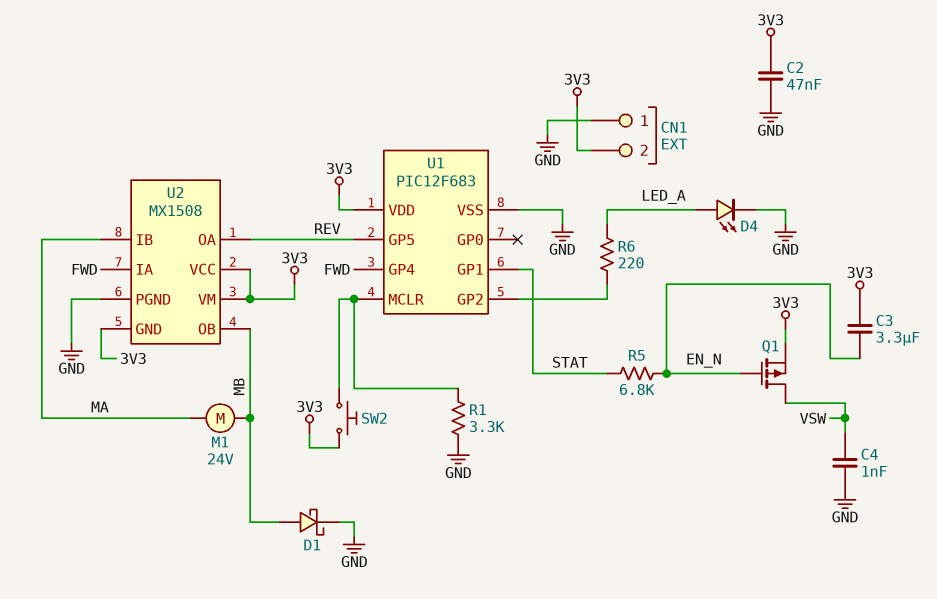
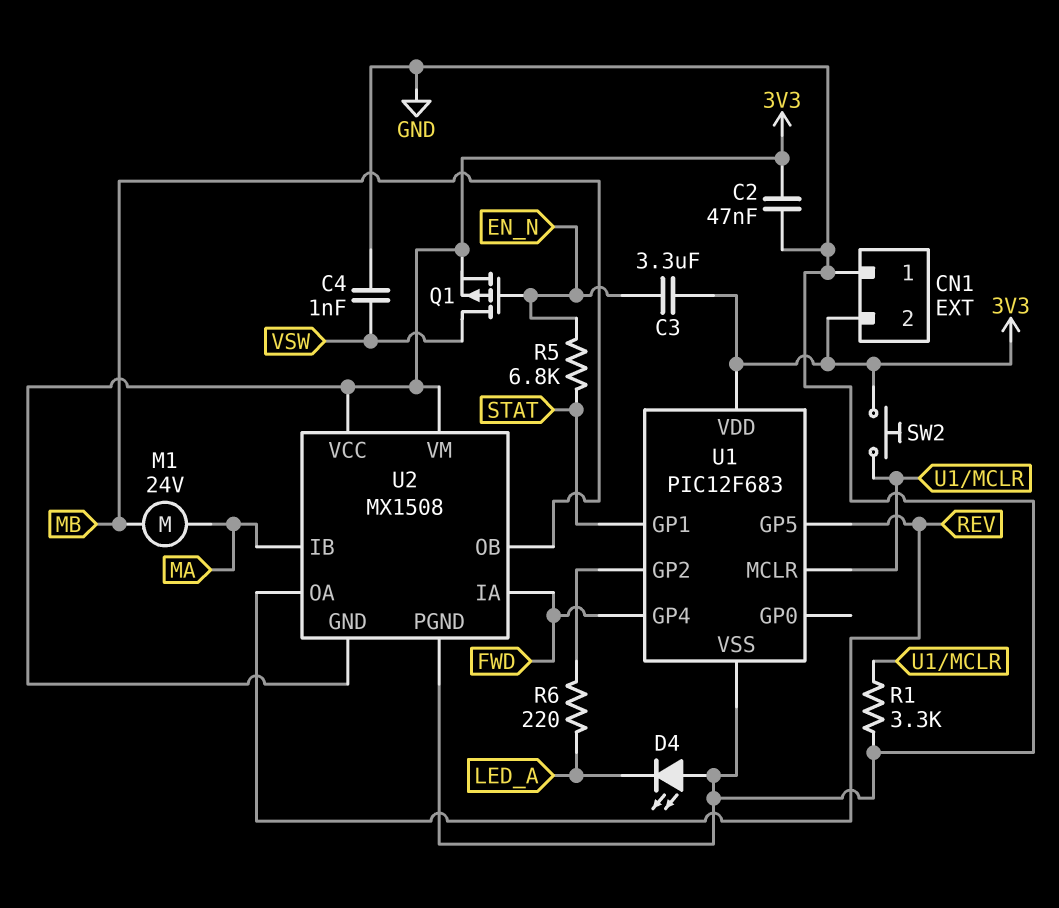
D1: schottky (A MB, K GND) -> none
D4: LED (A LED_A, K GND) -> LED (A GND, K LED_A)

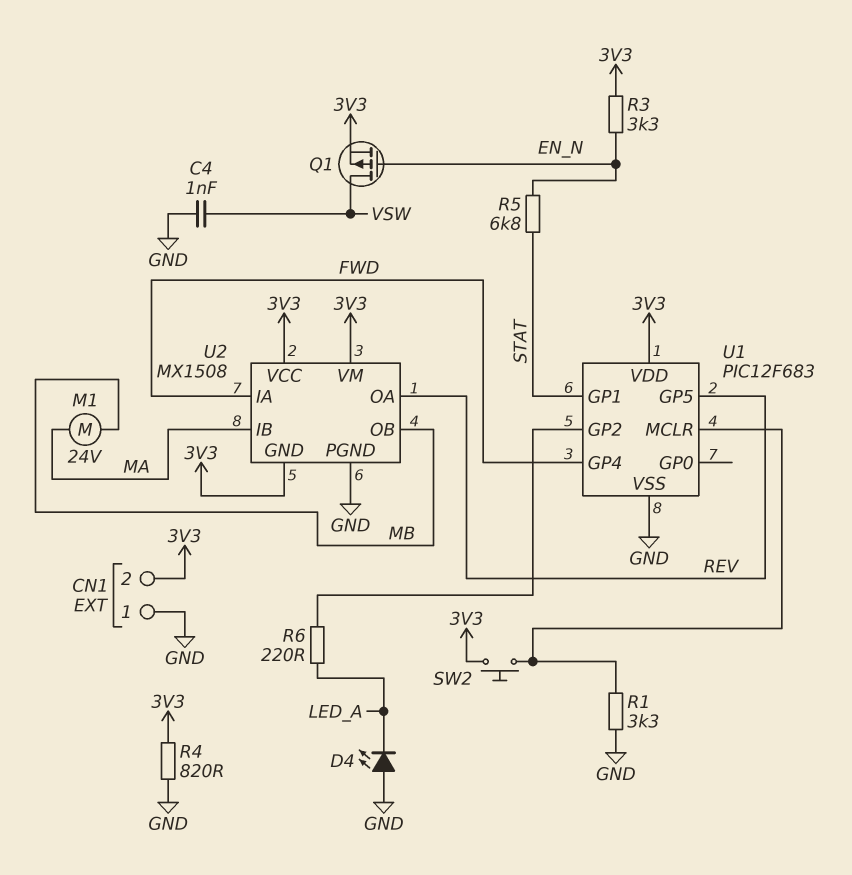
C2: 47nF (3V3, GND) -> none
C3: 3.3uF (3V3, EN_N) -> none
R3: none -> 3.3k (3V3, EN_N)
R4: none -> 820 (3V3, GND)

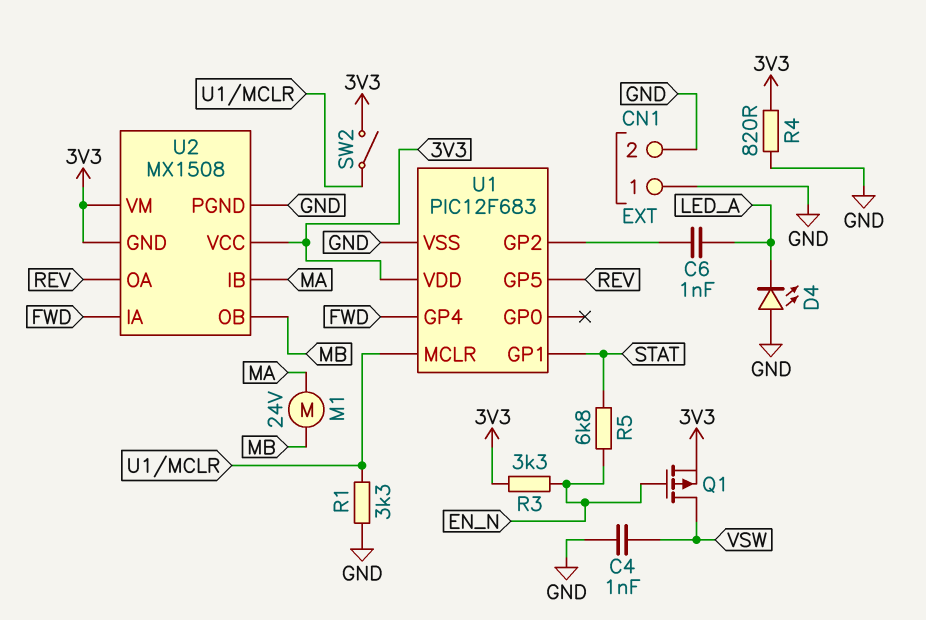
C6: none -> 1nF (LED_A, U1/GP2)
CN1 pin 2: 3V3 -> GND
R6: 220 (LED_A, U1/GP2) -> none
SW2: button (3V3, U1/MCLR) -> switch (3V3, U1/MCLR)

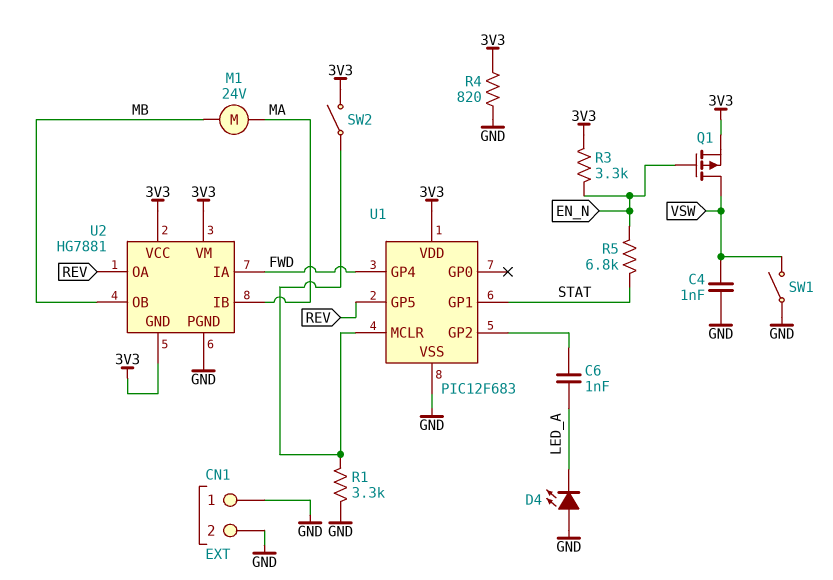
SW1: none -> switch (GND, VSW)
U2: MX1508 -> HG7881

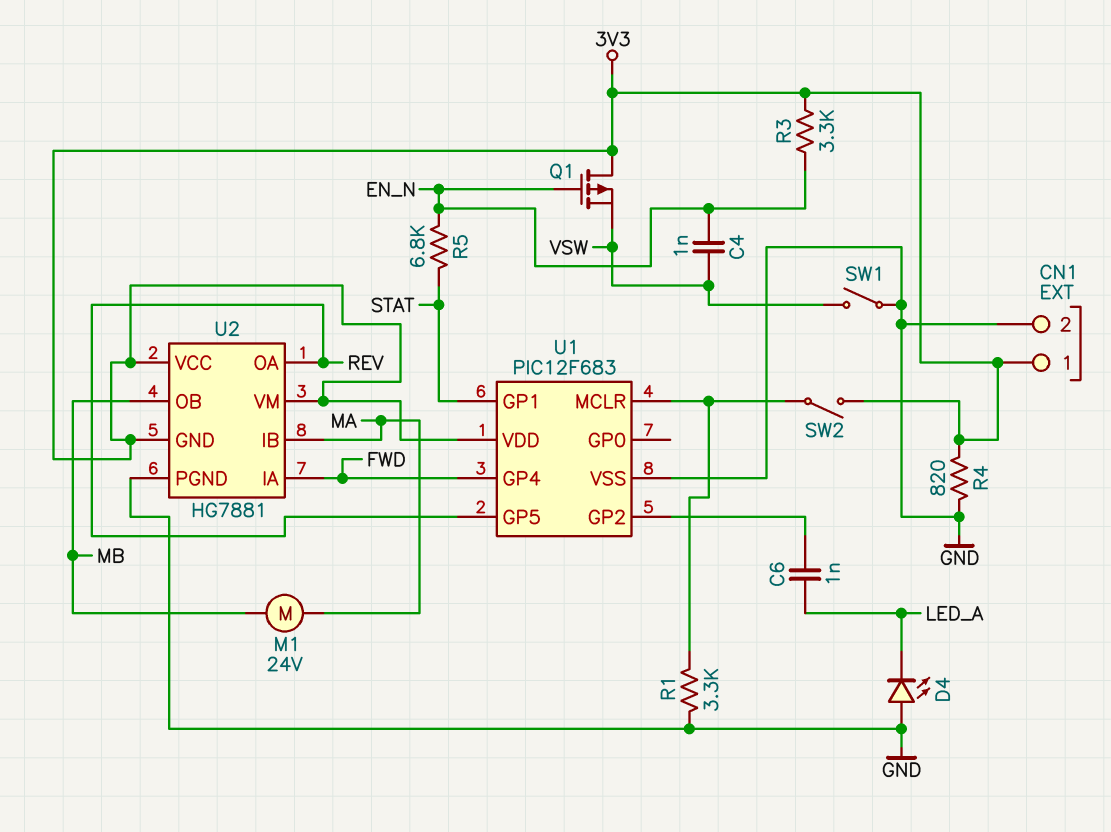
C4: 1nF (GND, VSW) -> 1nF (EN_N, VSW)
CN1 pin 1: GND -> 3V3
Q1: PMOS (G EN_N, D VSW, S 3V3) -> PMOS (G EN_N, D 3V3, S VSW)

